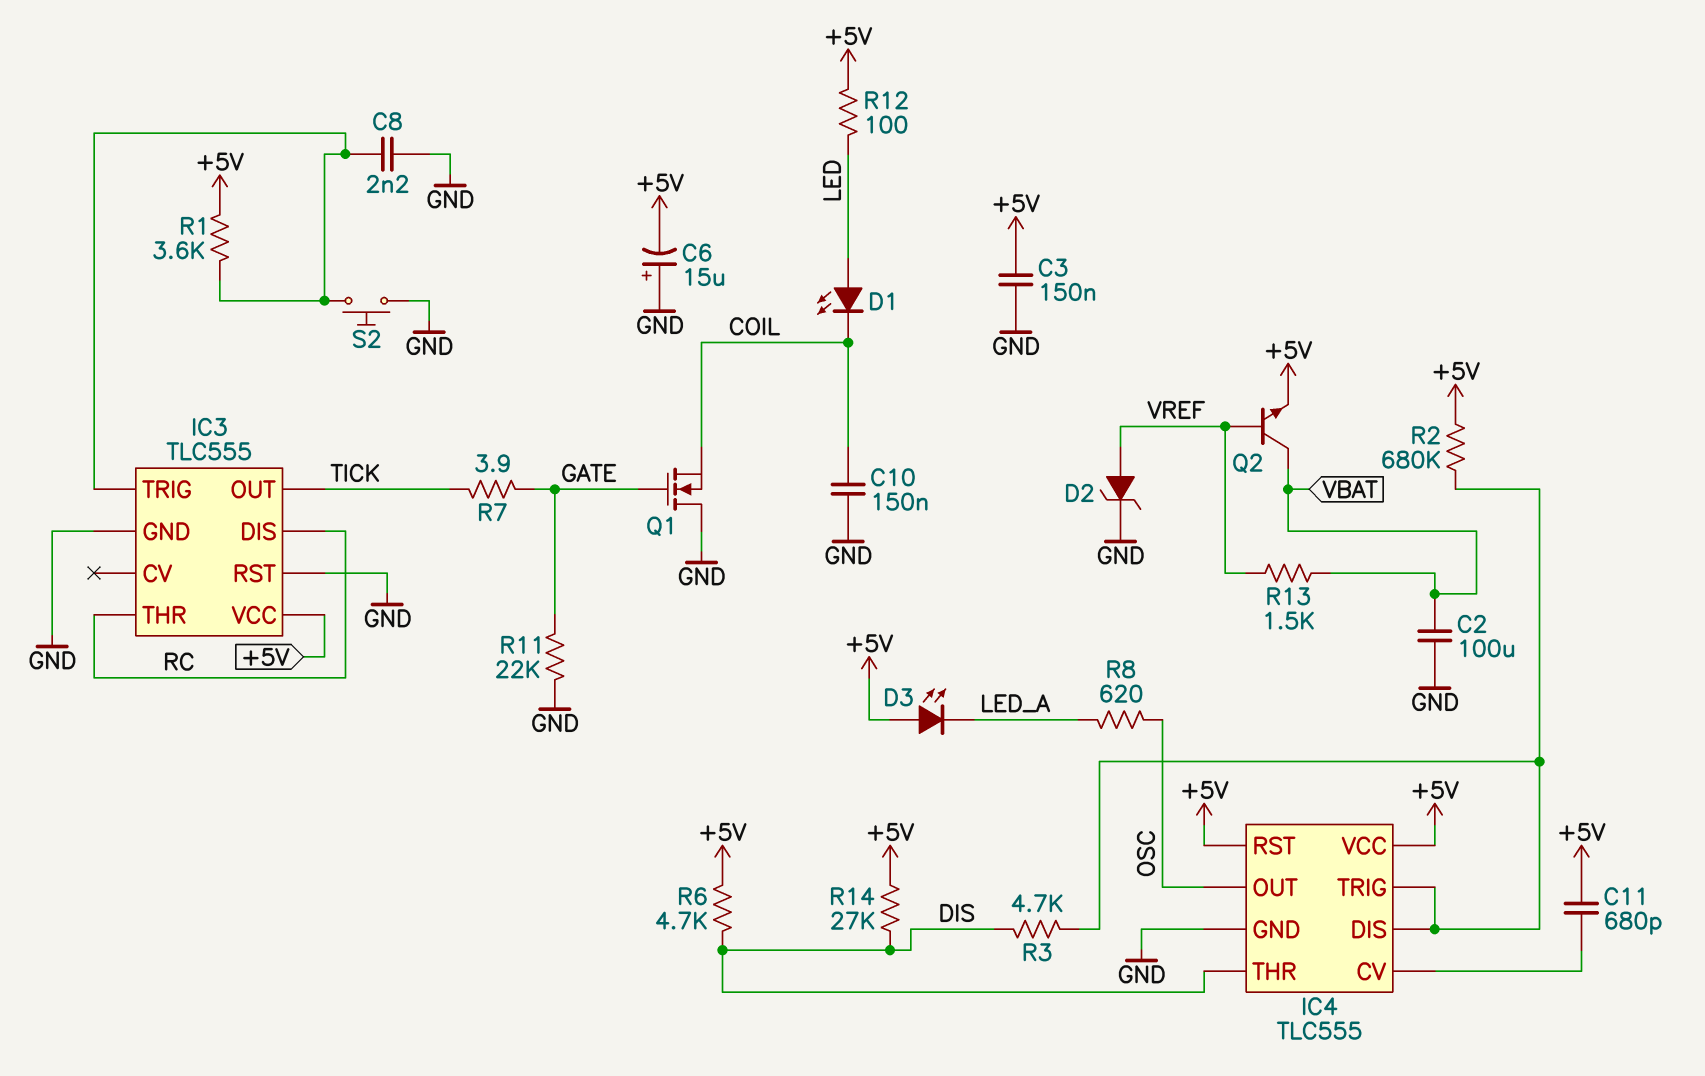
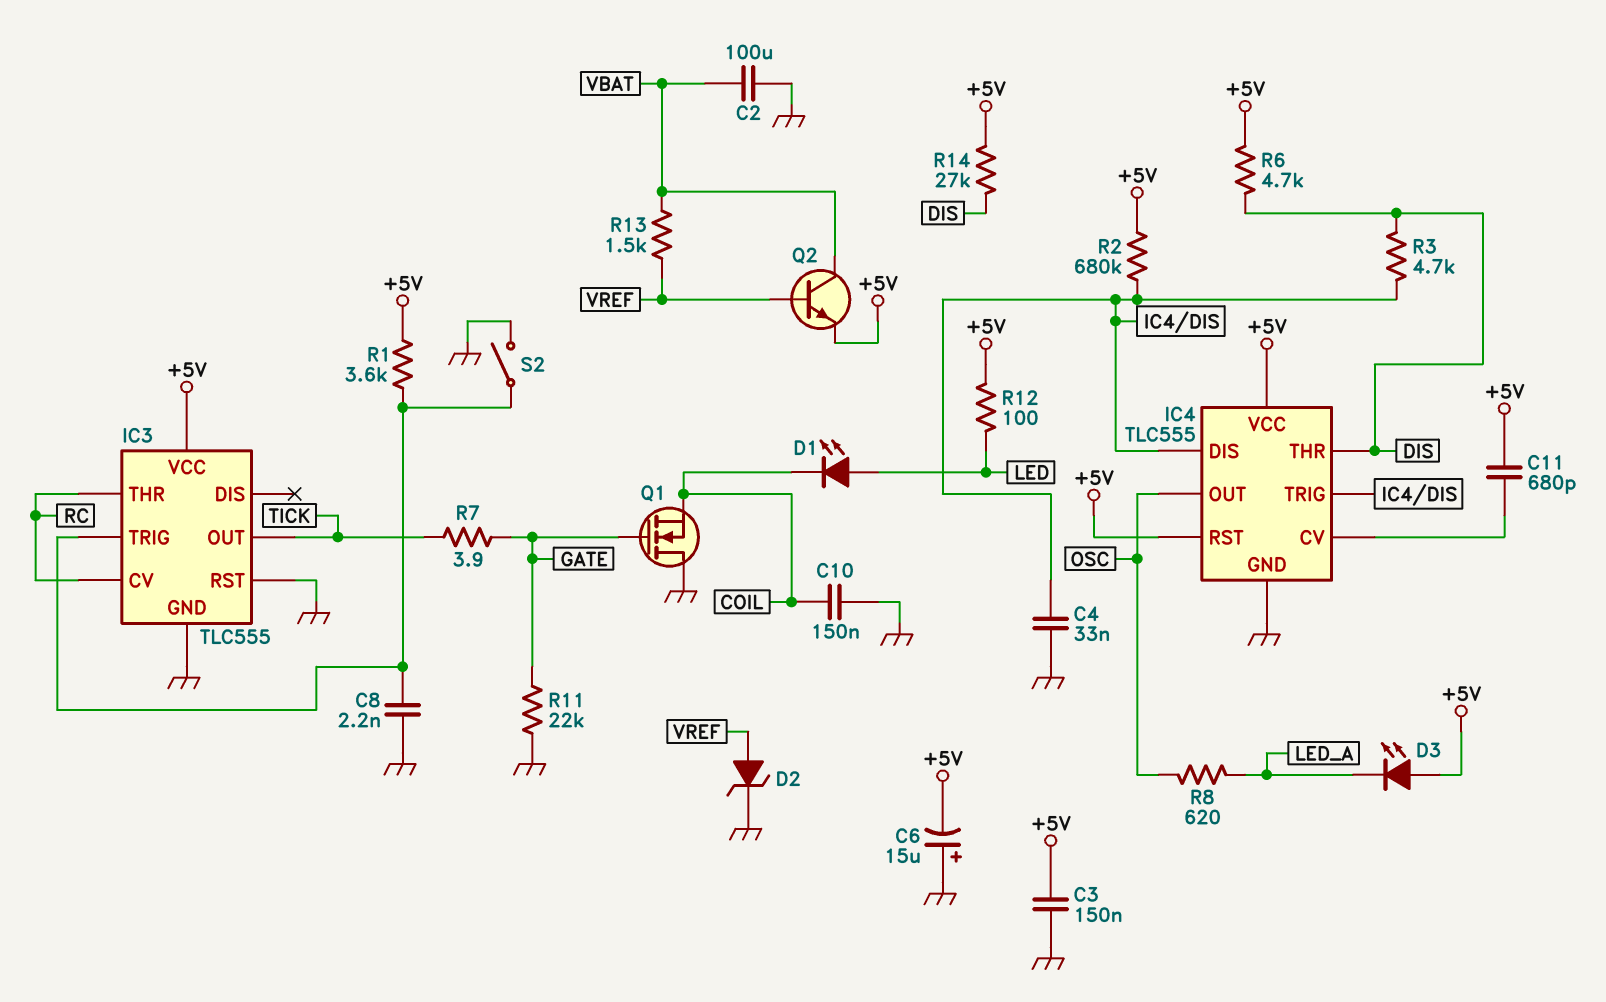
C4: none -> 33nF (GND, IC4/DIS)
IC3 pin CV: none -> RC
IC3 pin DIS: RC -> none
S2: button (GND, IC3/TRIG) -> switch (GND, IC3/TRIG)

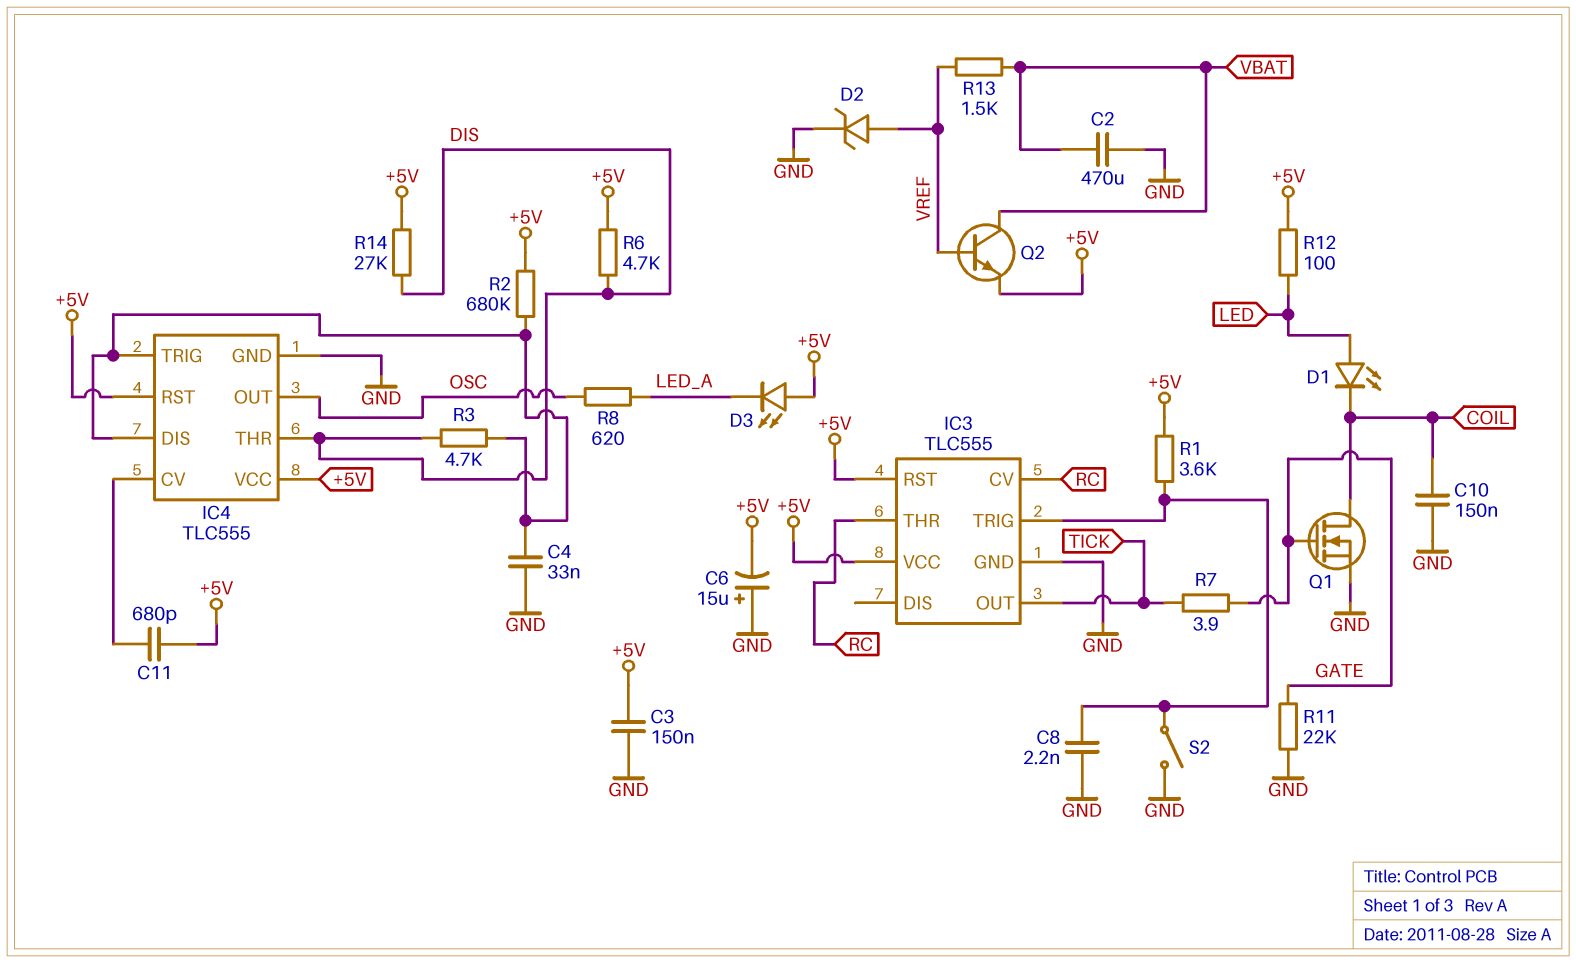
C2: 100uF (GND, VBAT) -> 470uF (GND, VBAT)
IC3 pin RST: GND -> +5V
Q1: NMOS (G GATE, D GND, S COIL) -> NMOS (G GATE, D COIL, S GND)

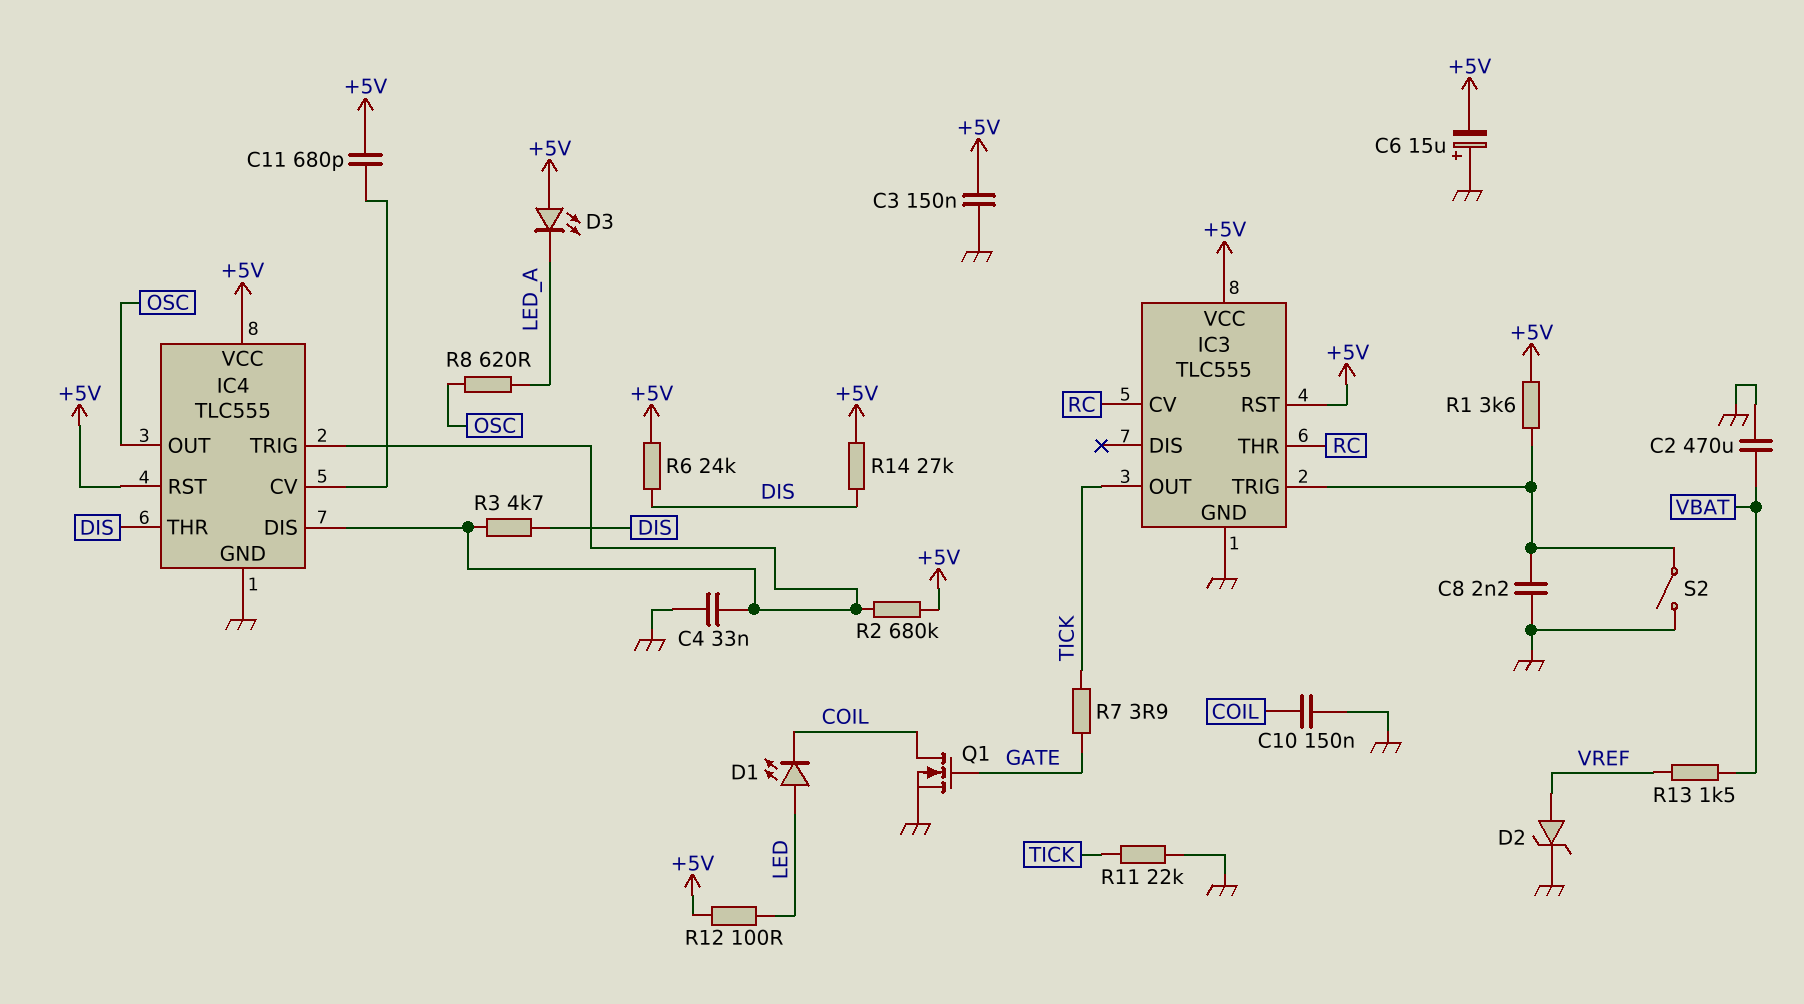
Q2: NPN (B VREF, C VBAT, E +5V) -> none
R6: 4.7k (+5V, DIS) -> 24k (+5V, DIS)
R11: 22k (GATE, GND) -> 22k (GND, TICK)

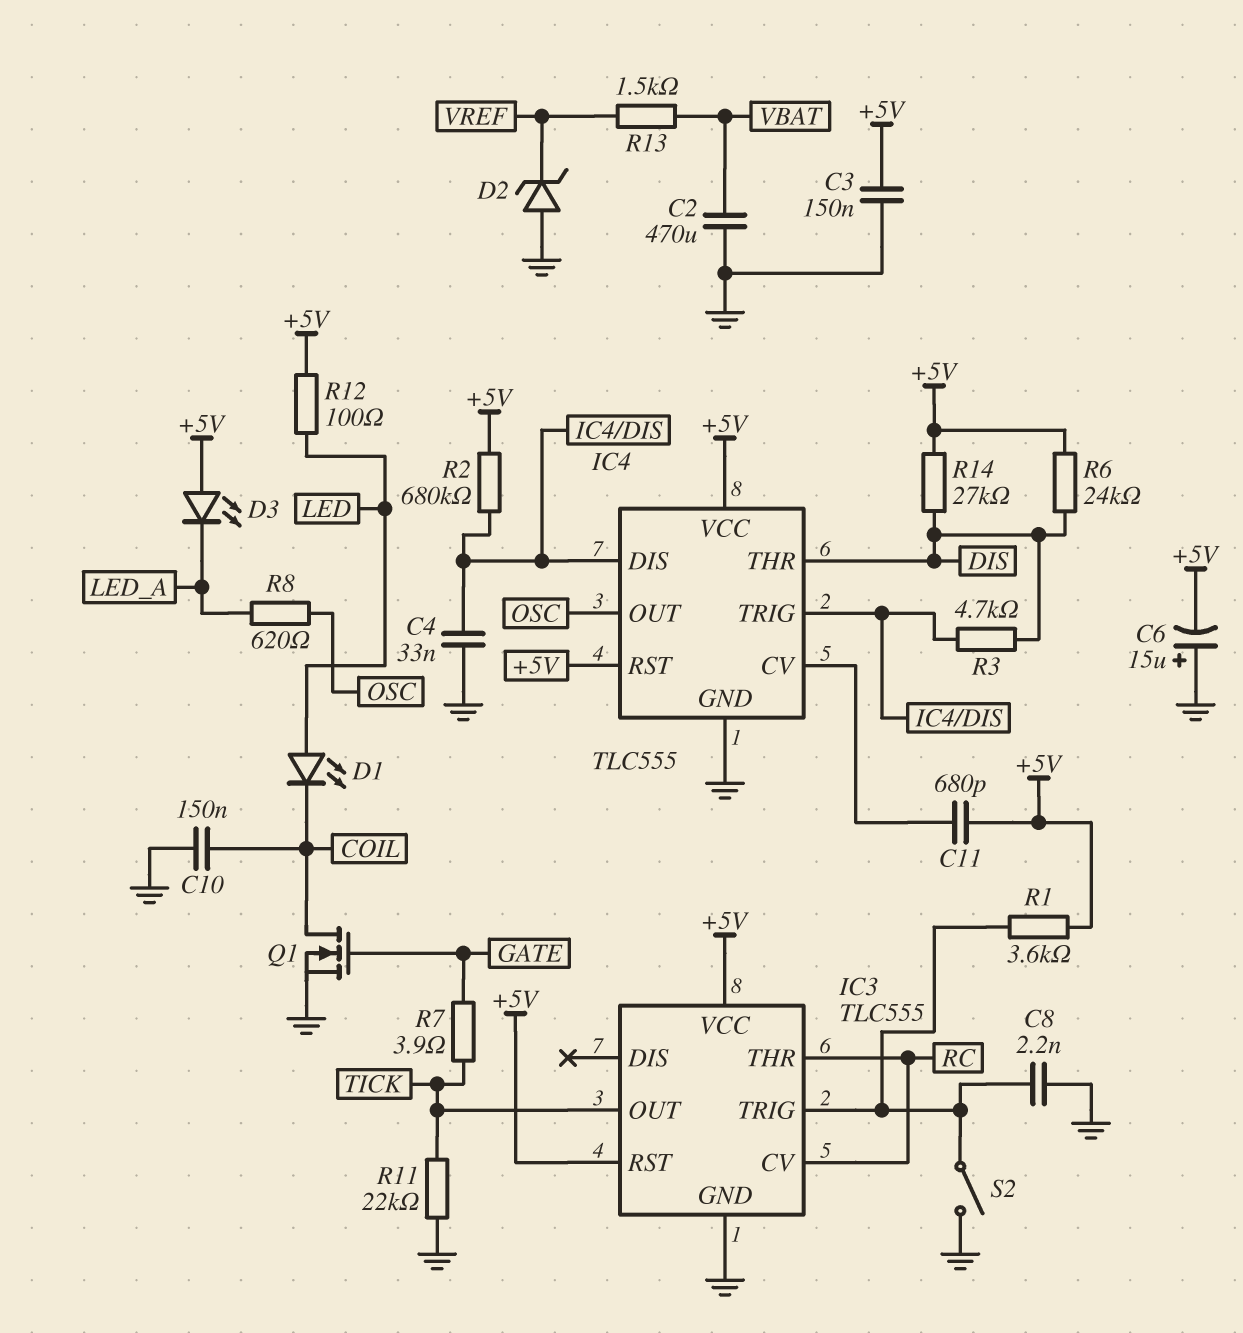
D2: zener (A VREF, K GND) -> zener (A GND, K VREF)

